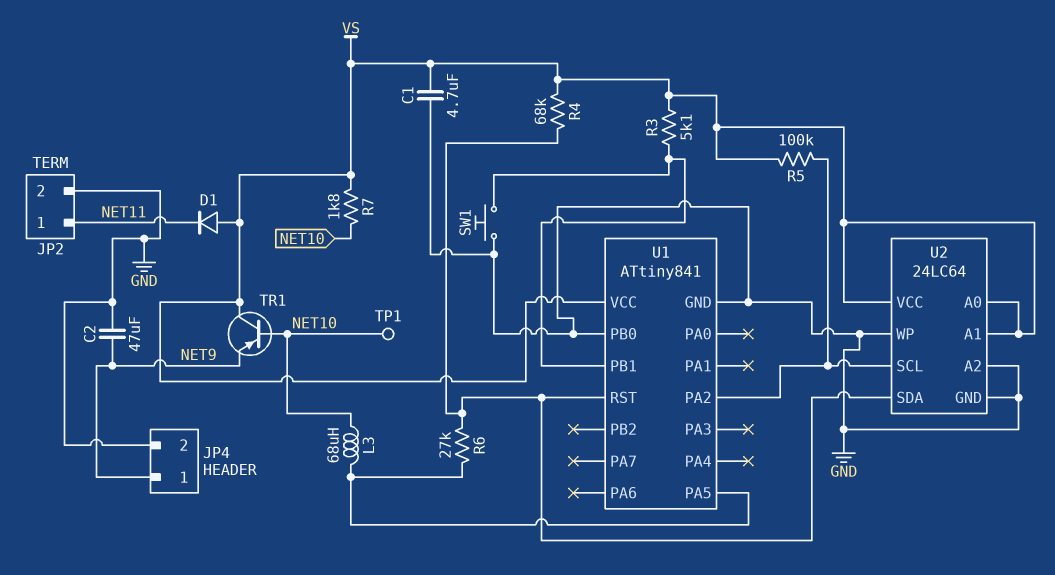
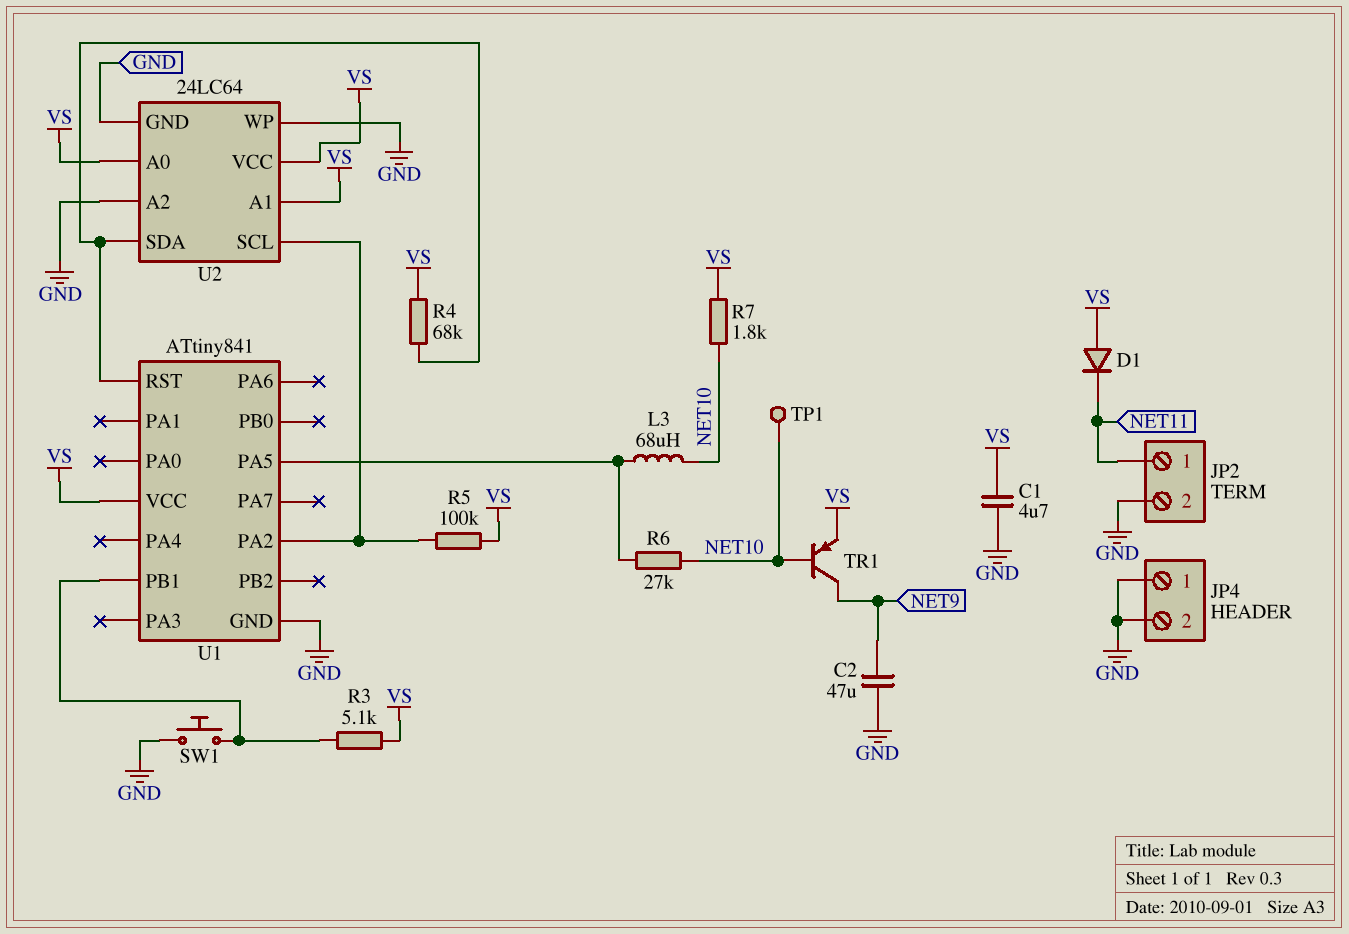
JP4 pin 1: NET9 -> GND
R6: 27k (U1/PA5, U1/RST) -> 27k (NET10, U1/PA5)
TR1: PNP (B NET10, C VS, E NET9) -> PNP (B NET10, C NET9, E VS)
U1 pin PB0: GND -> none

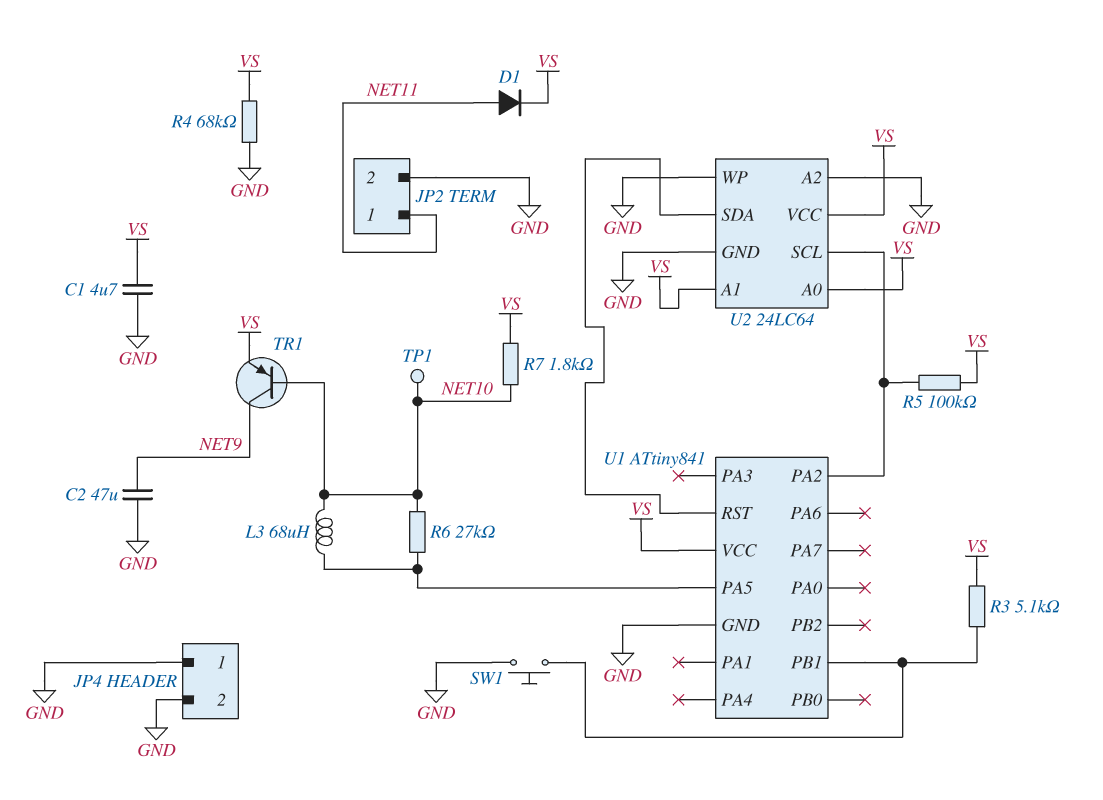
D1: diode (A VS, K NET11) -> diode (A NET11, K VS)
R4: 68k (U1/RST, VS) -> 68k (GND, VS)

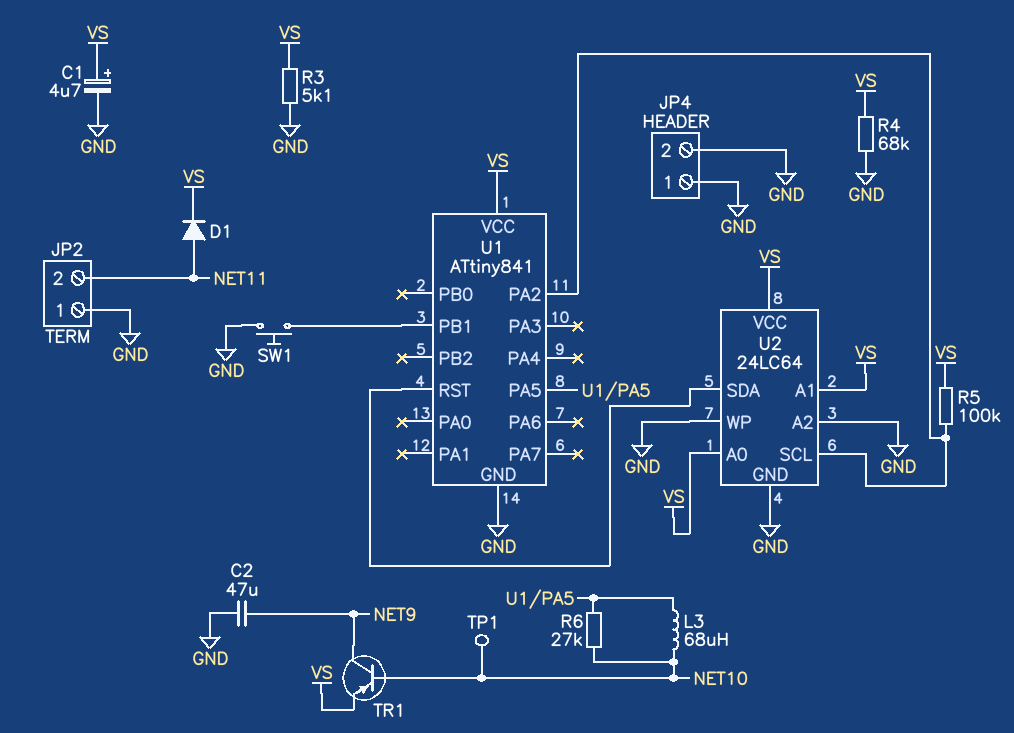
C1: 4.7uF (GND, VS) -> 4.7uF (plus VS, minus GND)
JP2 pin 1: NET11 -> GND
JP2 pin 2: GND -> NET11
R3: 5.1k (U1/PB1, VS) -> 5.1k (GND, VS)
R7: 1.8k (NET10, VS) -> none

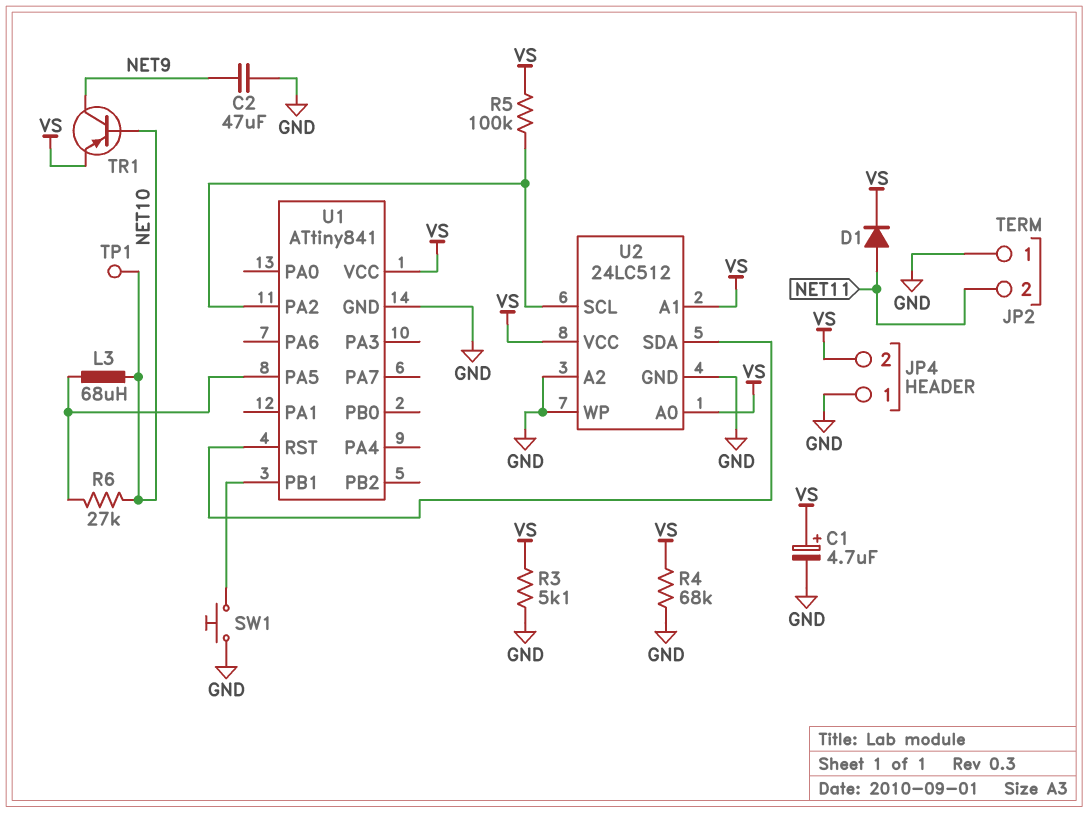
JP4 pin 2: GND -> VS
U2: 24LC64 -> 24LC512

